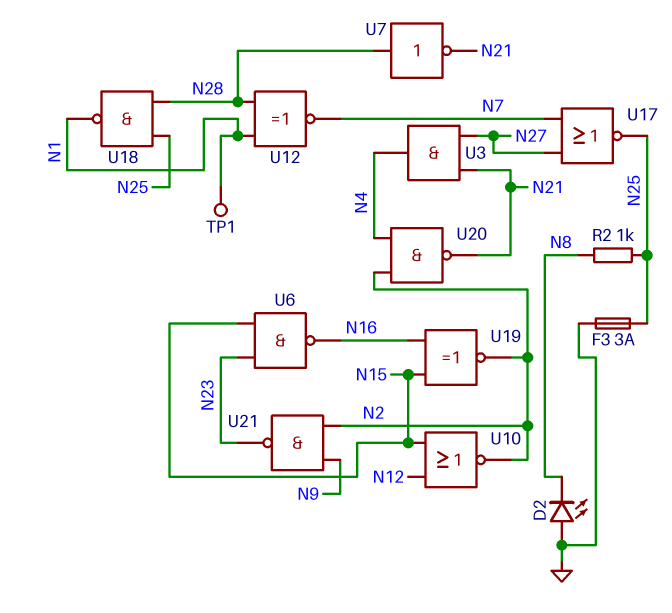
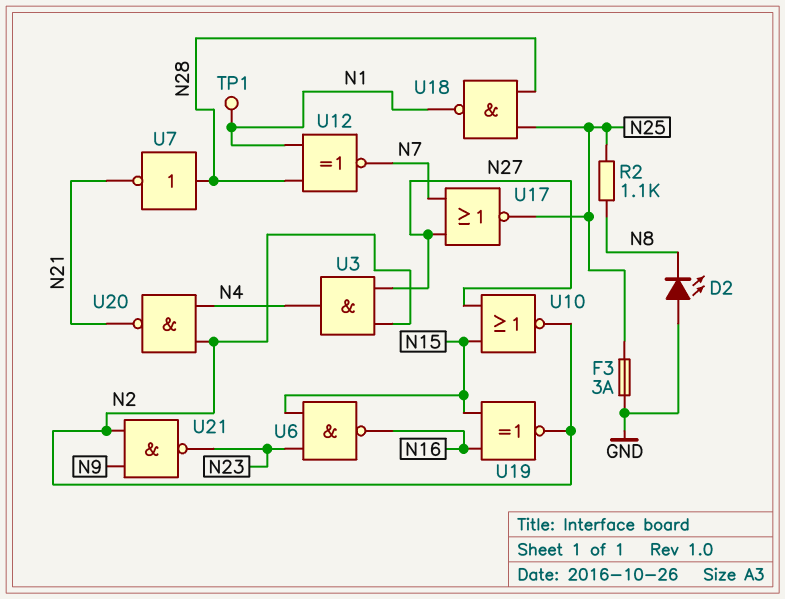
R2: 1k (N8, N25) -> 1.1k (N8, N25)
U3: AND (in N21, in N27, out N4) -> AND (in N2, in N27, out N4)
U10: NOR (in N12, in N15, out N2) -> NOR (in N15, in N27, out N2)

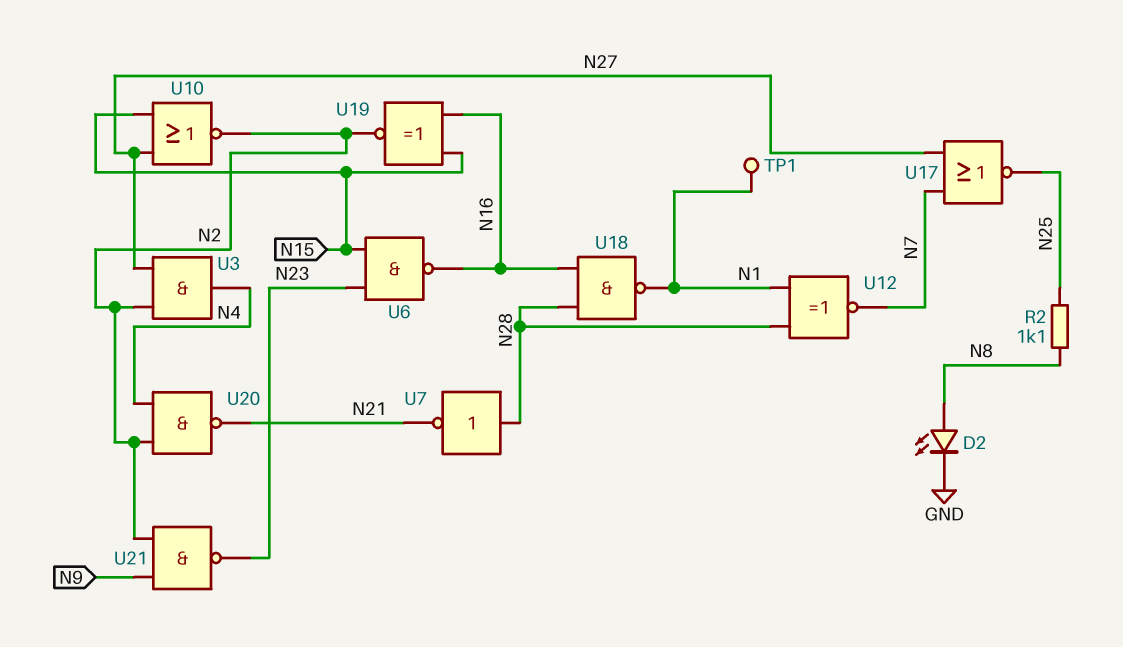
D2: LED (A GND, K N8) -> LED (A N8, K GND)
F3: 3A (GND, N25) -> none
U18: NAND (in N25, in N28, out N1) -> NAND (in N16, in N28, out N1)

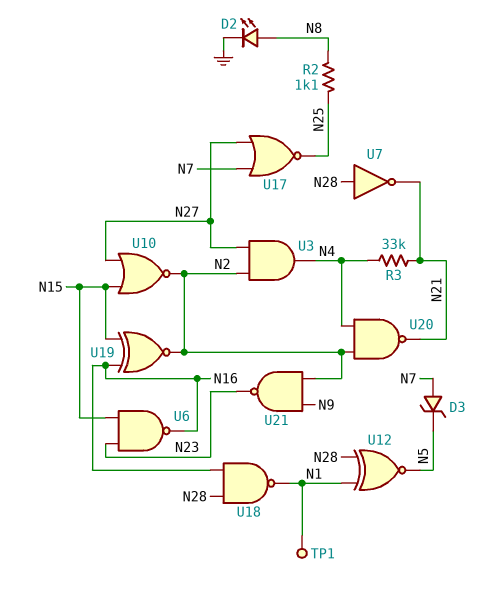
D3: none -> zener (A N7, K N5)
R3: none -> 33k (N4, N21)
U12: XNOR (in N1, in N28, out N7) -> XNOR (in N1, in N28, out N5)

